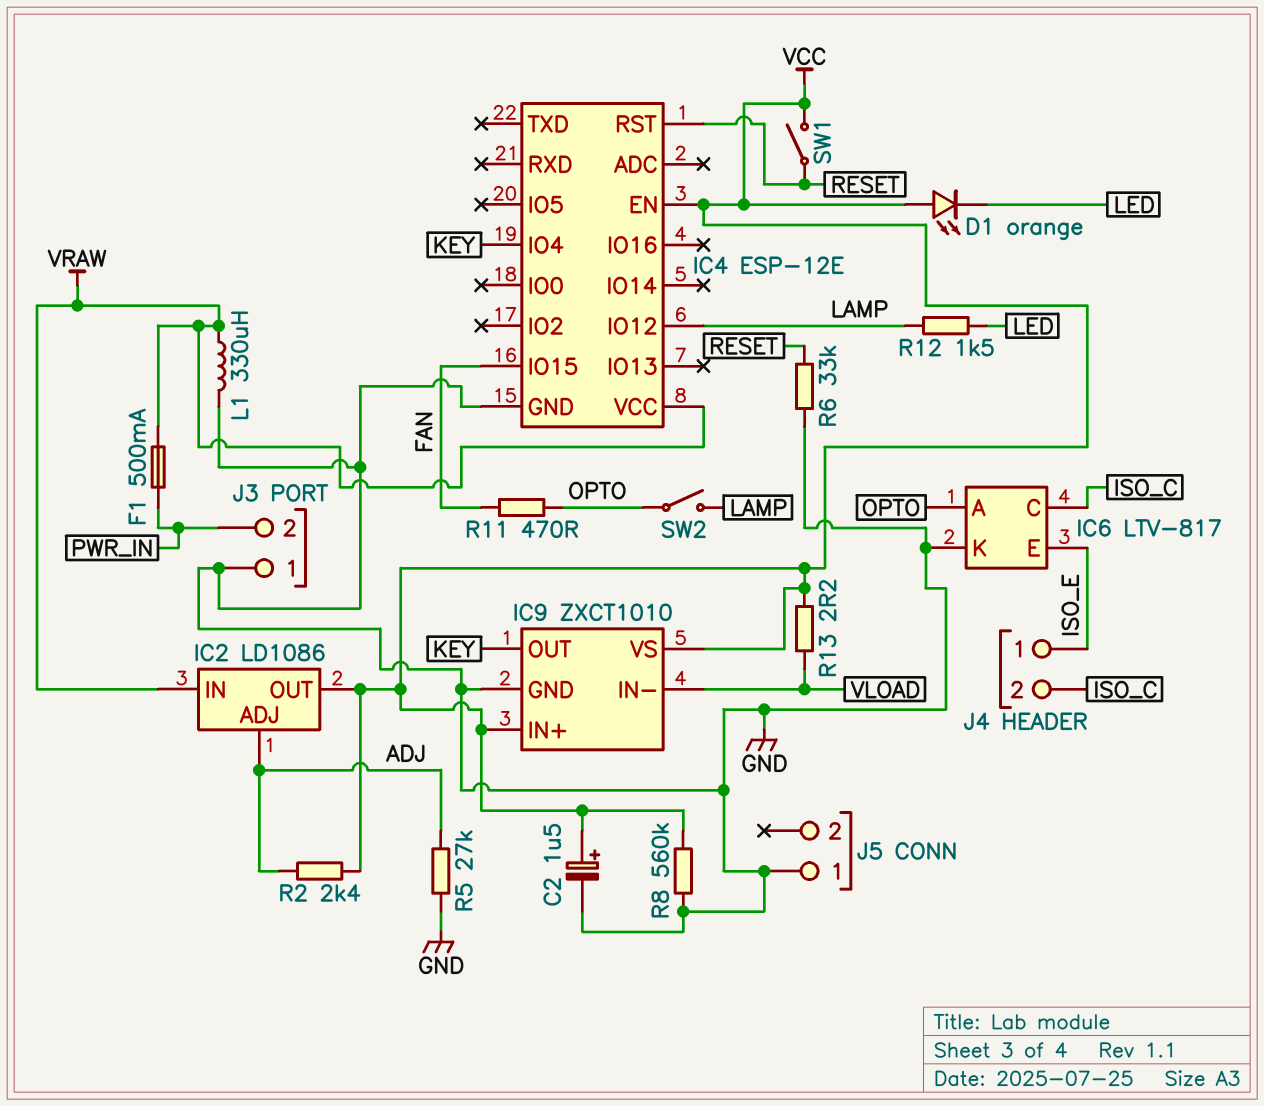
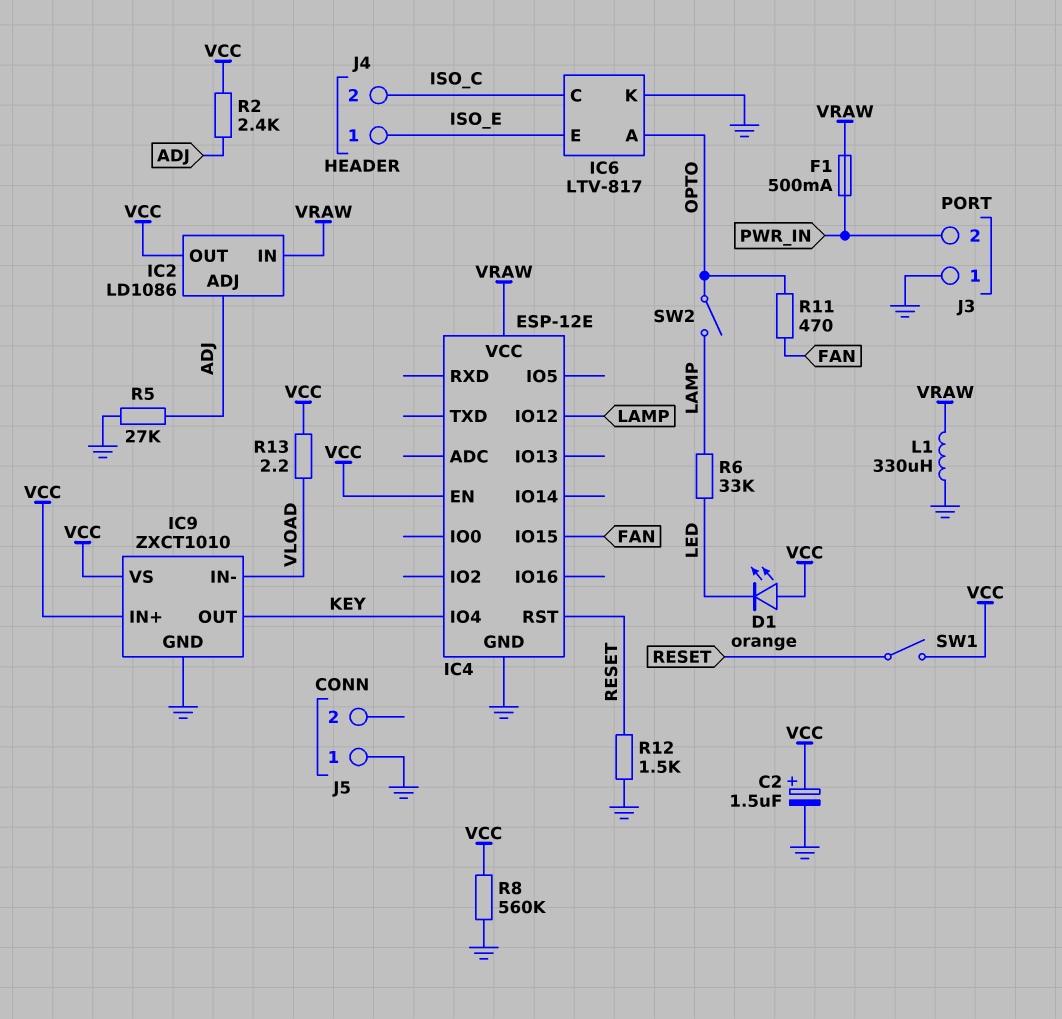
R6: 33k (GND, RESET) -> 33k (LAMP, LED)
R12: 1.5k (LAMP, LED) -> 1.5k (GND, RESET)

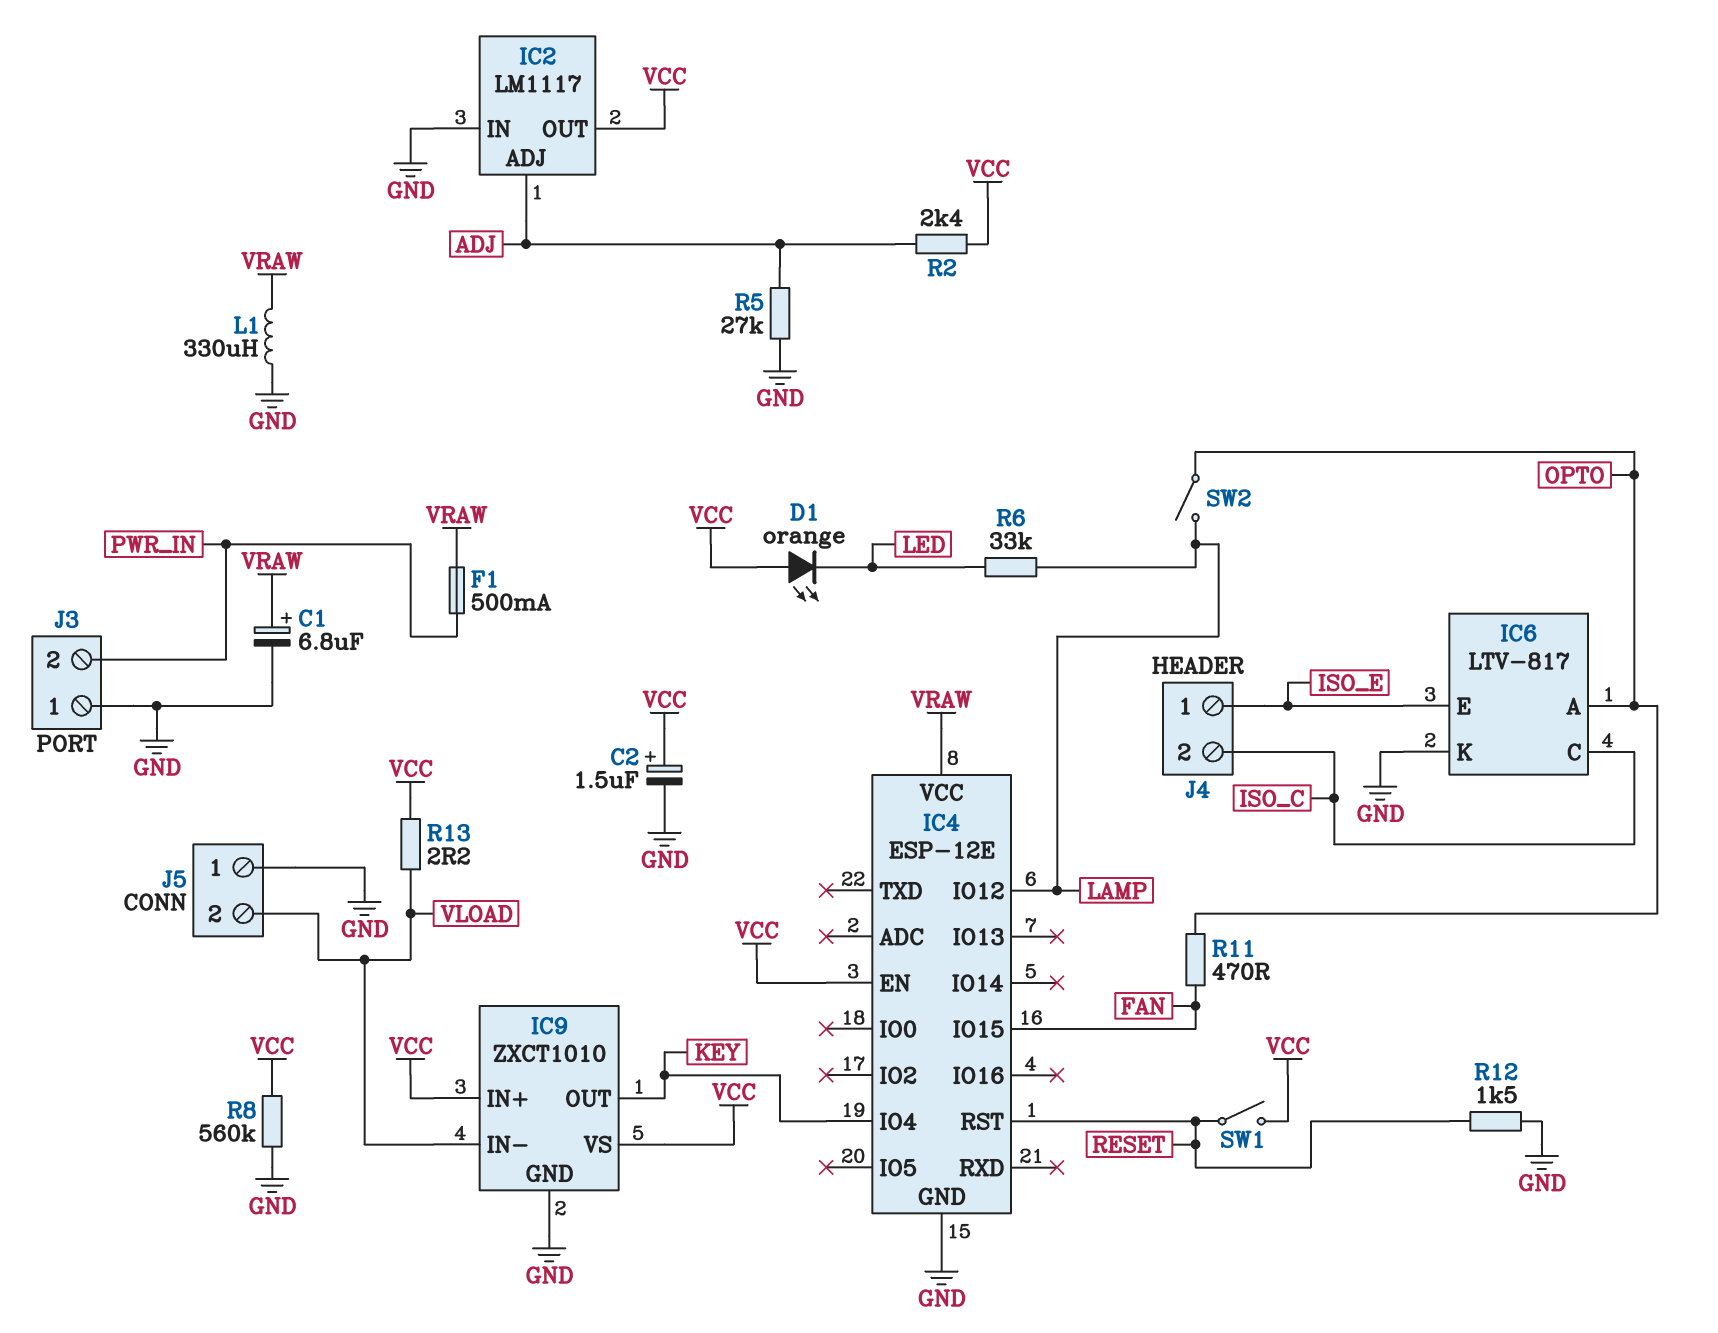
C1: none -> 6.8uF (plus VRAW, minus GND)
IC2: LD1086 -> LM1117
IC2 pin IN: VRAW -> GND
J5 pin 2: none -> VLOAD

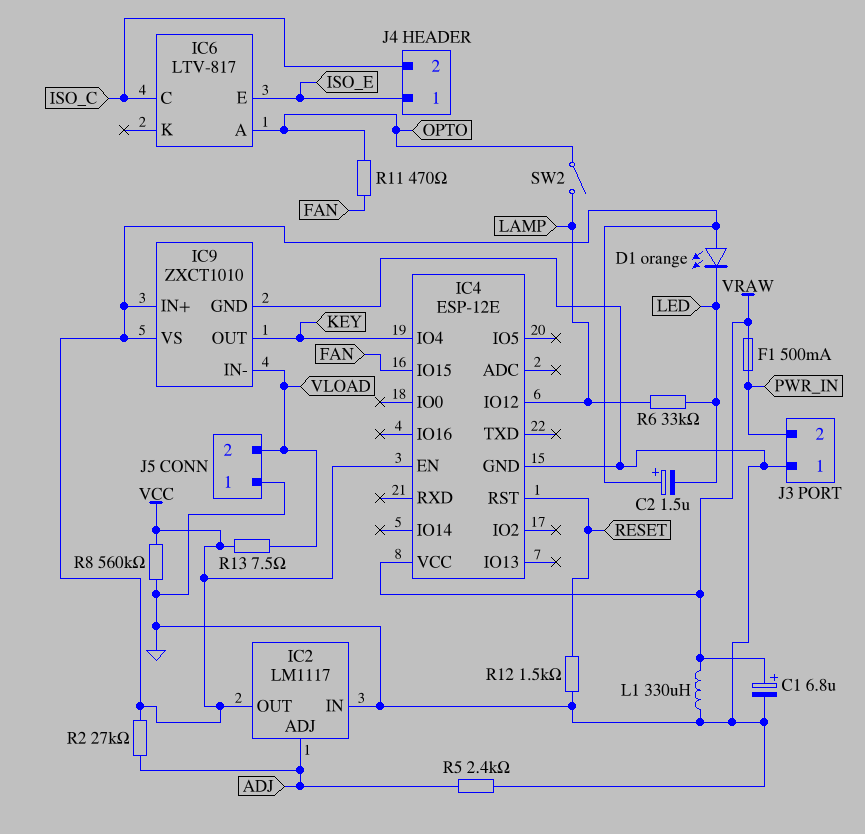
C2: 1.5uF (plus VCC, minus GND) -> 1.5uF (plus VCC, minus LED)
IC6 pin K: GND -> none
R2: 2.4k (ADJ, VCC) -> 27k (ADJ, VCC)
R5: 27k (ADJ, GND) -> 2.4k (ADJ, GND)
R13: 2.2 (VCC, VLOAD) -> 7.5 (VCC, VLOAD)
SW1: switch (RESET, VCC) -> none

